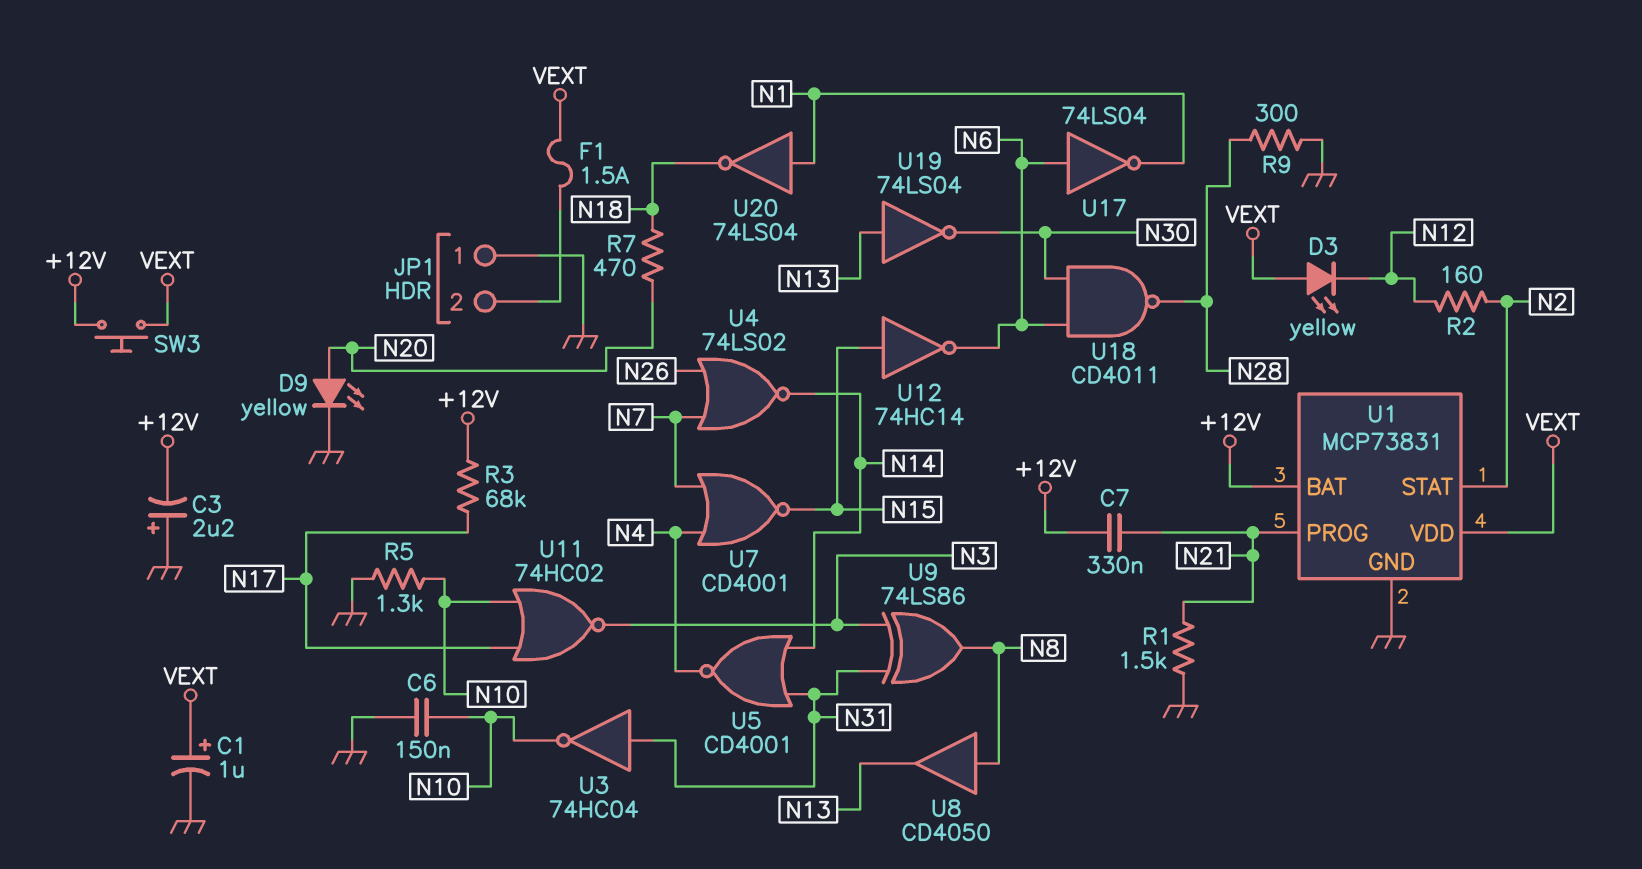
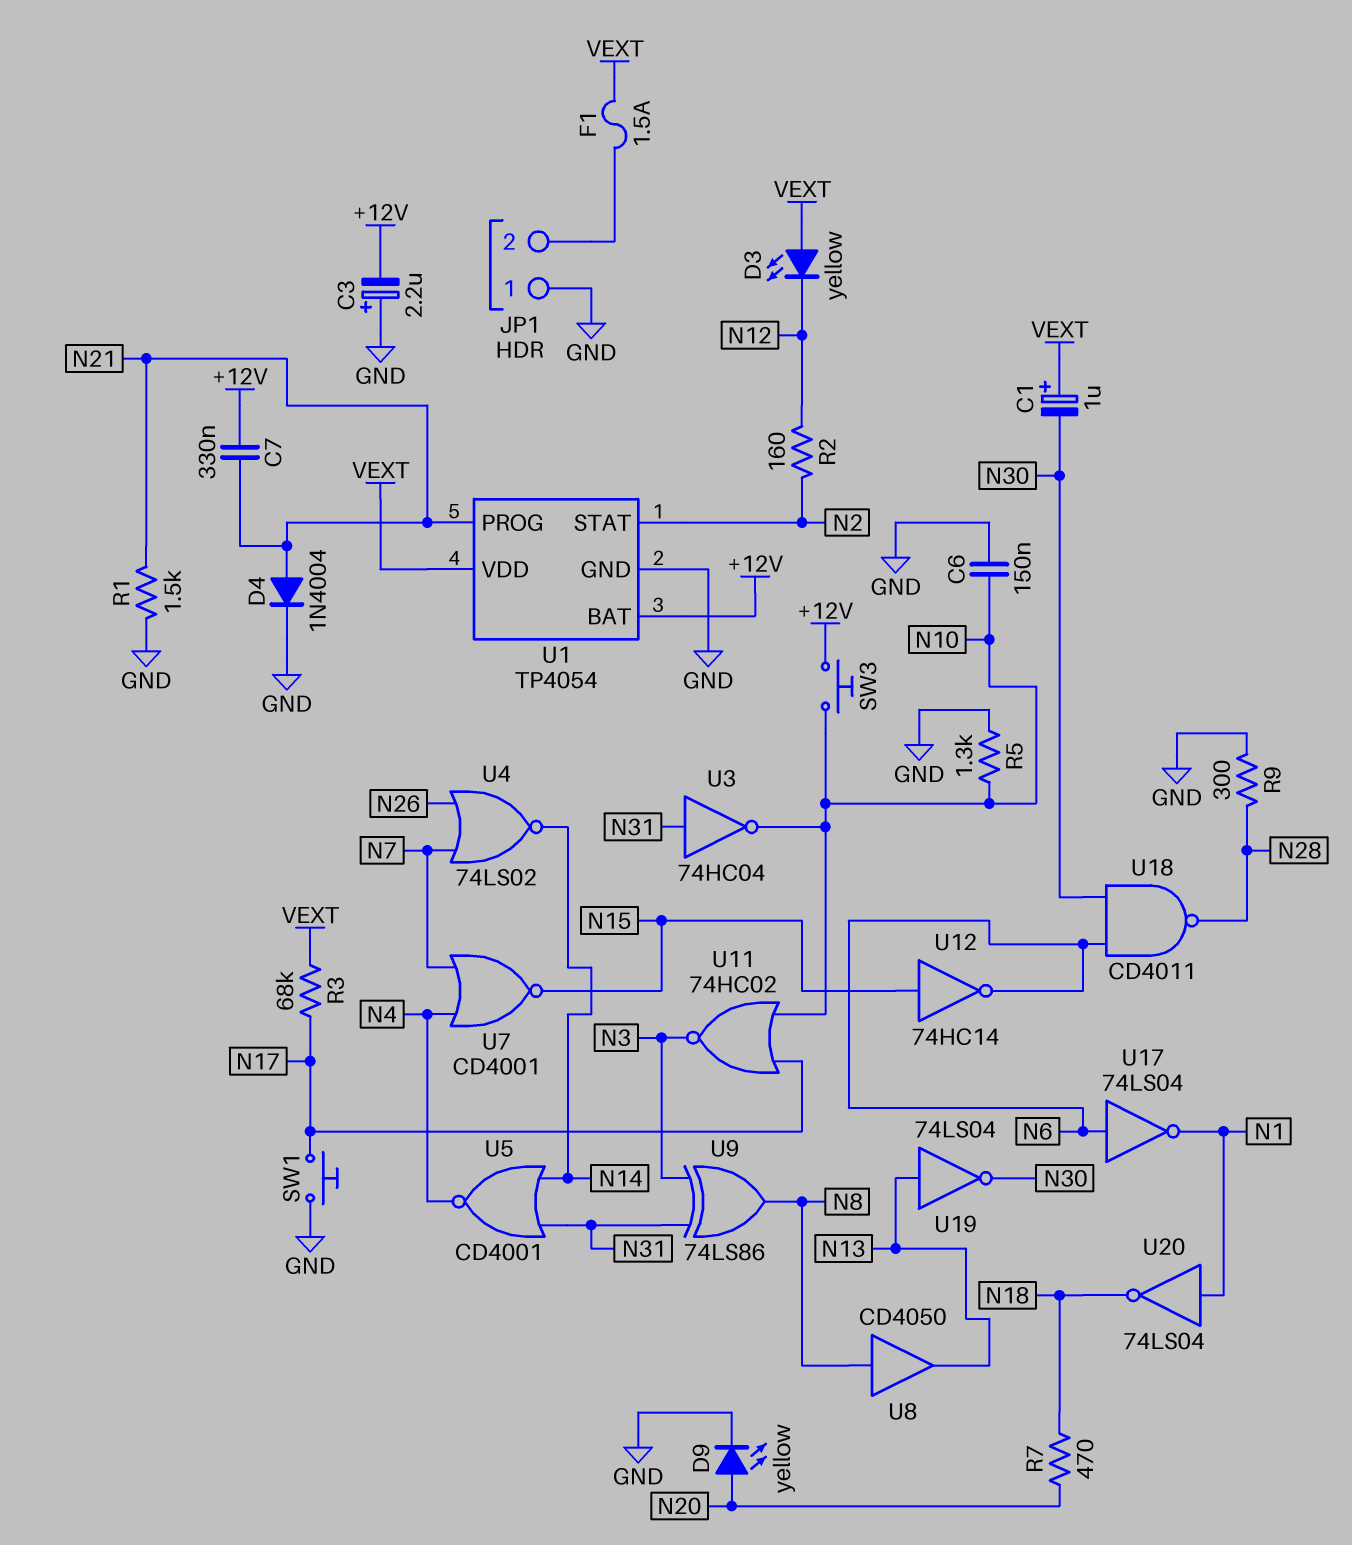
C1: 1uF (plus VEXT, minus GND) -> 1uF (plus VEXT, minus N30)
D4: none -> diode 1N4004 (A N21, K GND)
R3: 68k (+12V, N17) -> 68k (N17, VEXT)
SW1: none -> button (GND, N17)
SW3: button (+12V, VEXT) -> button (+12V, N10)
U1: MCP73831 -> TP4054

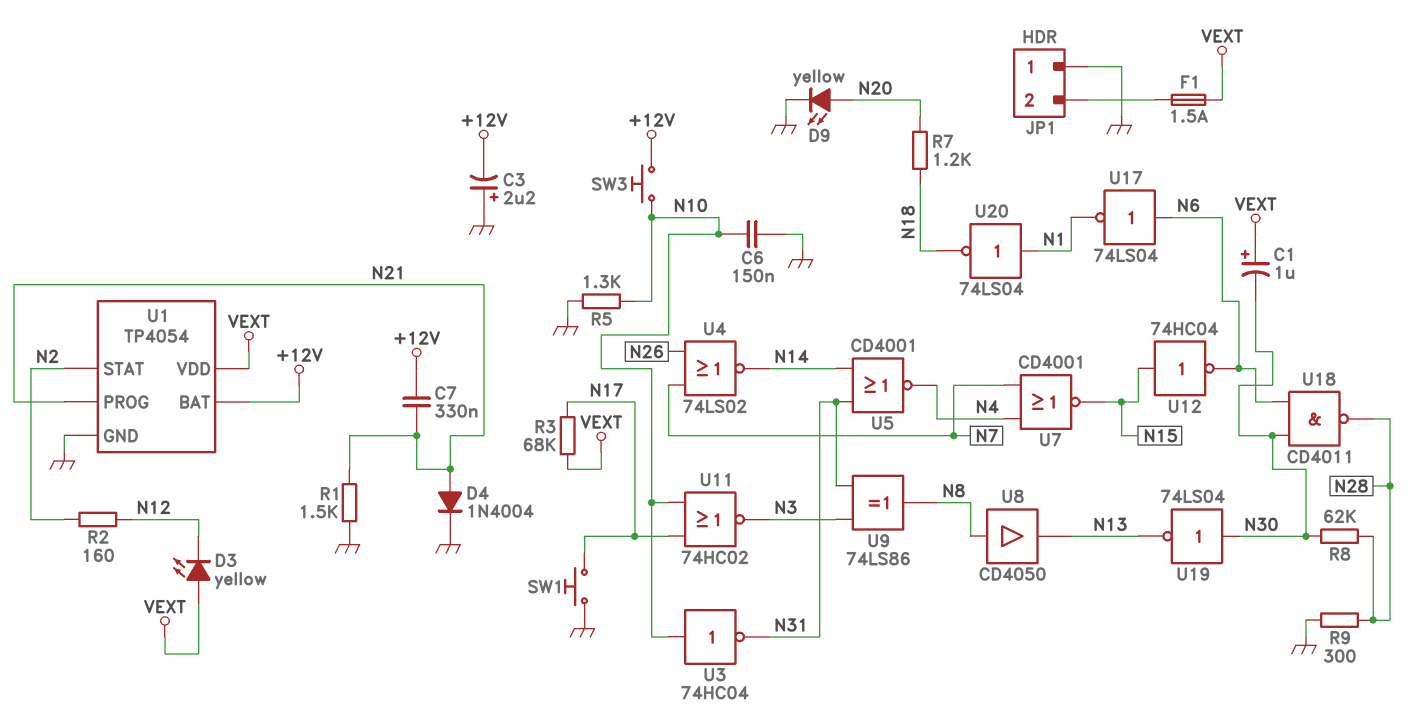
R7: 470 (N18, N20) -> 1.2k (N18, N20)
R8: none -> 62k (N28, N30)
U3: NOT 74HC04 (in N31, out N10) -> NOT 74HC04 (in N10, out N31)
U12: NOT 74HC14 (in N15, out N6) -> NOT 74HC04 (in N15, out N6)
U19: NOT 74LS04 (in N13, out N30) -> NOT 74LS04 (in N30, out N13)

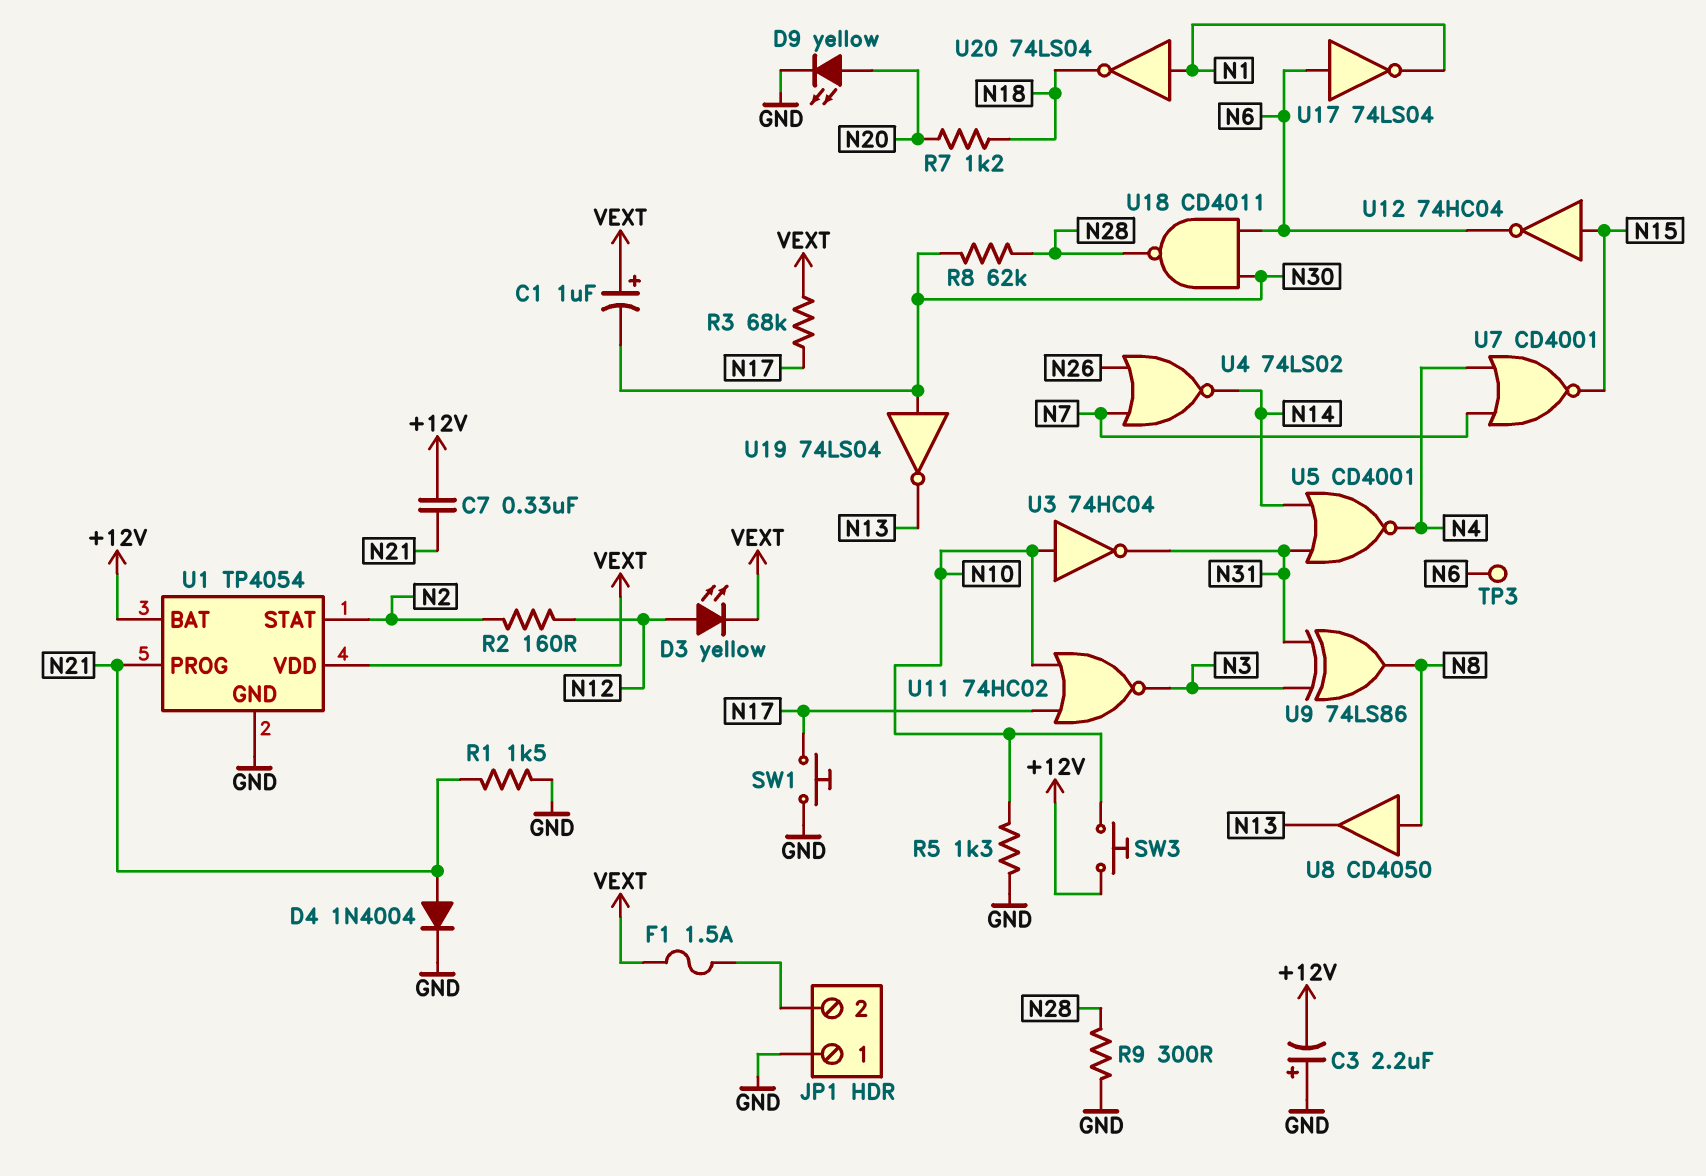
C6: 150nF (GND, N10) -> none
D3: LED yellow (A VEXT, K N12) -> LED yellow (A N12, K VEXT)
TP3: none -> test point (N6)

